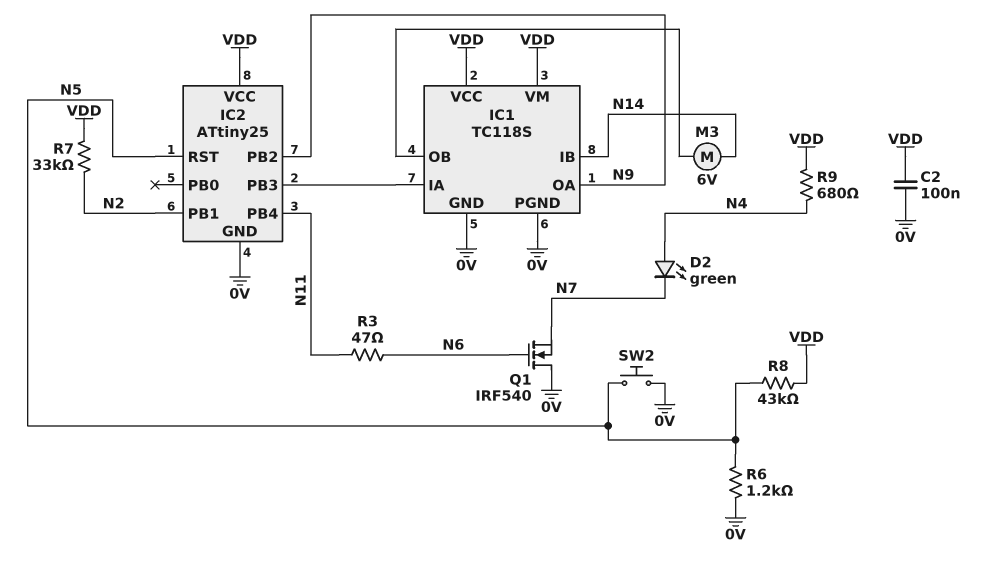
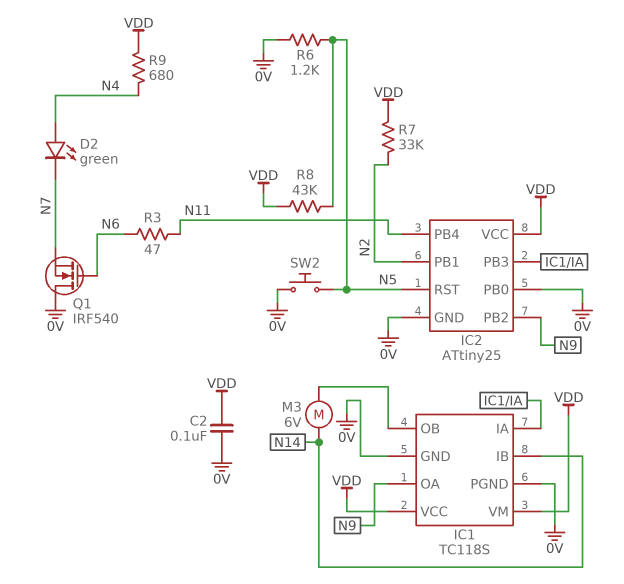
IC2 pin PB0: none -> 0V

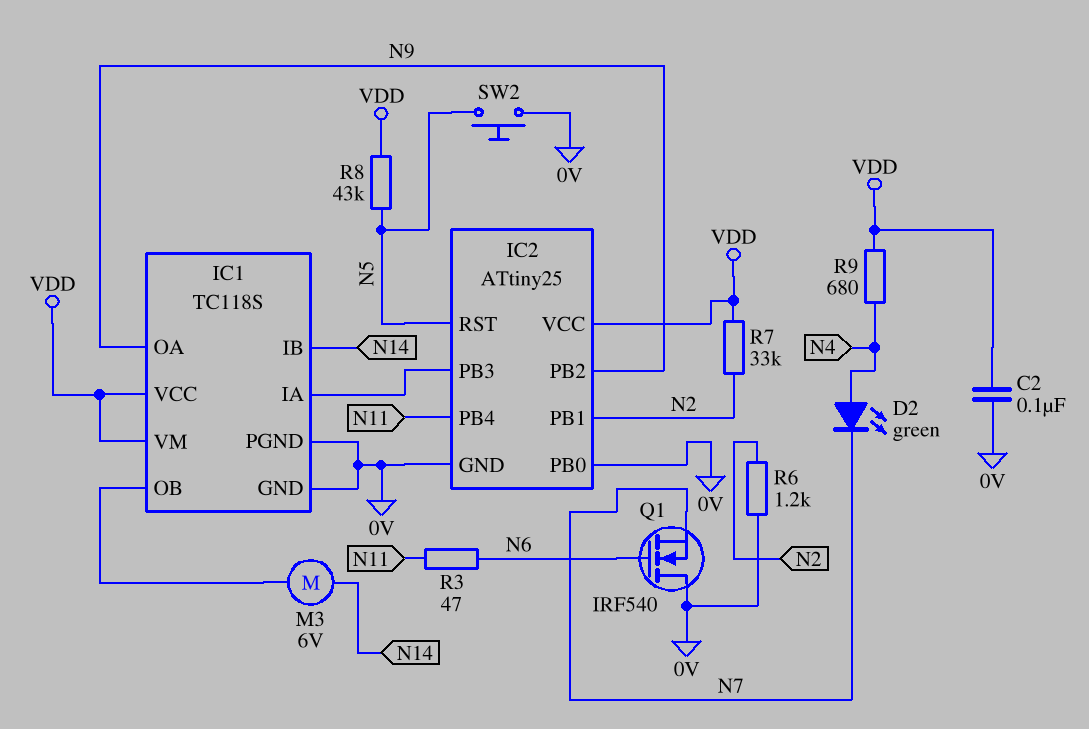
R6: 1.2k (0V, N5) -> 1.2k (0V, N2)

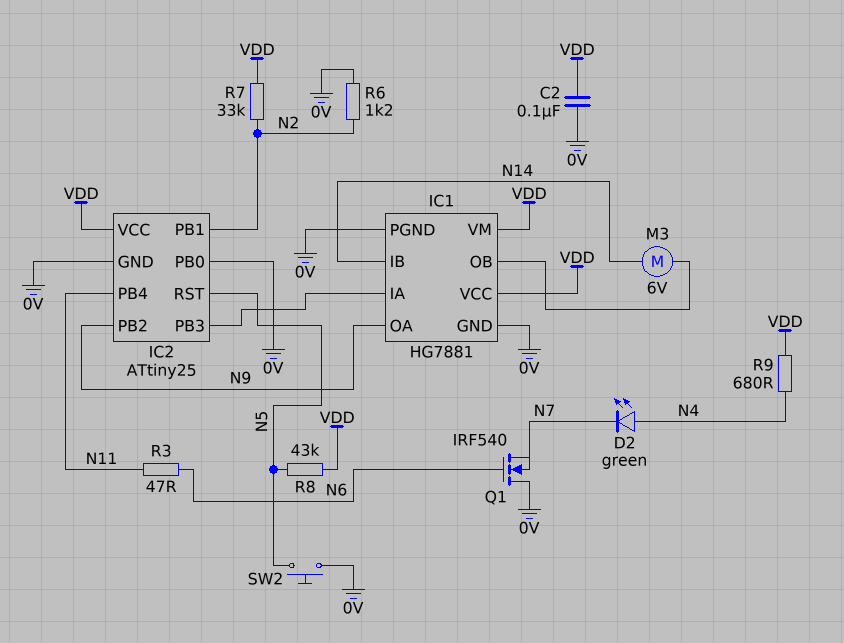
IC1: TC118S -> HG7881

